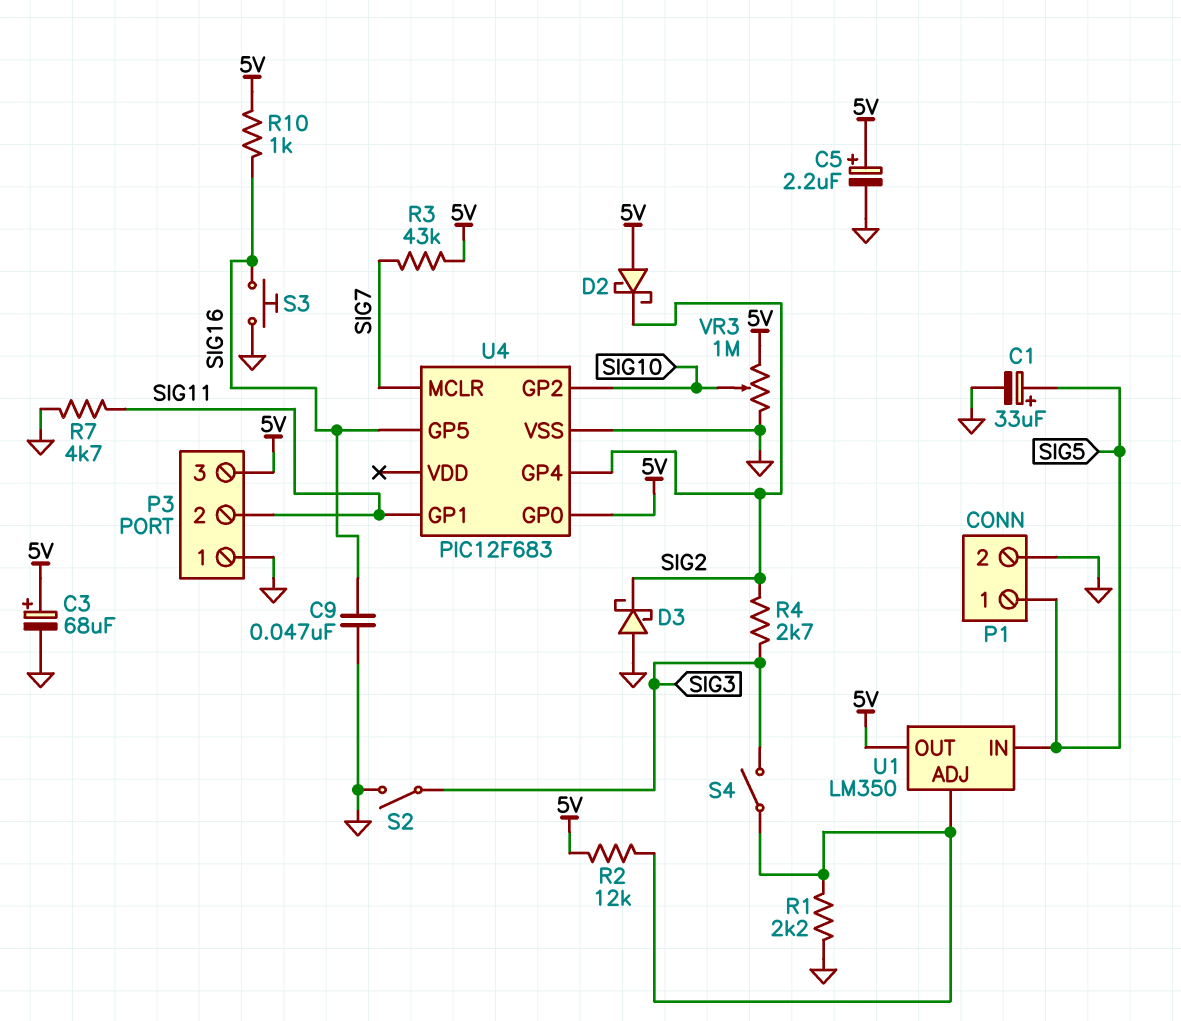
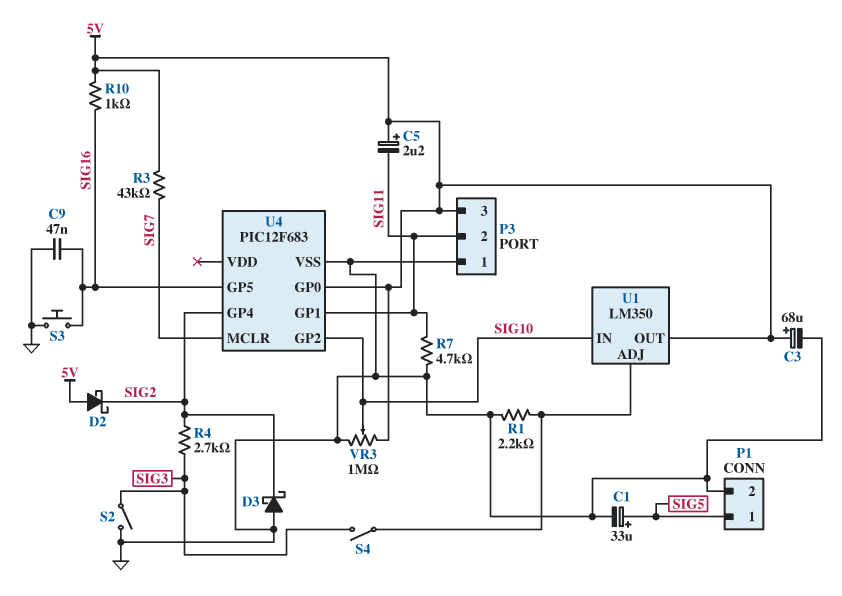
C5: 2.2uF (plus 5V, minus GND) -> 2.2uF (plus 5V, minus SIG11)
R2: 12k (5V, U1/ADJ) -> none
U1 pin IN: SIG5 -> SIG10

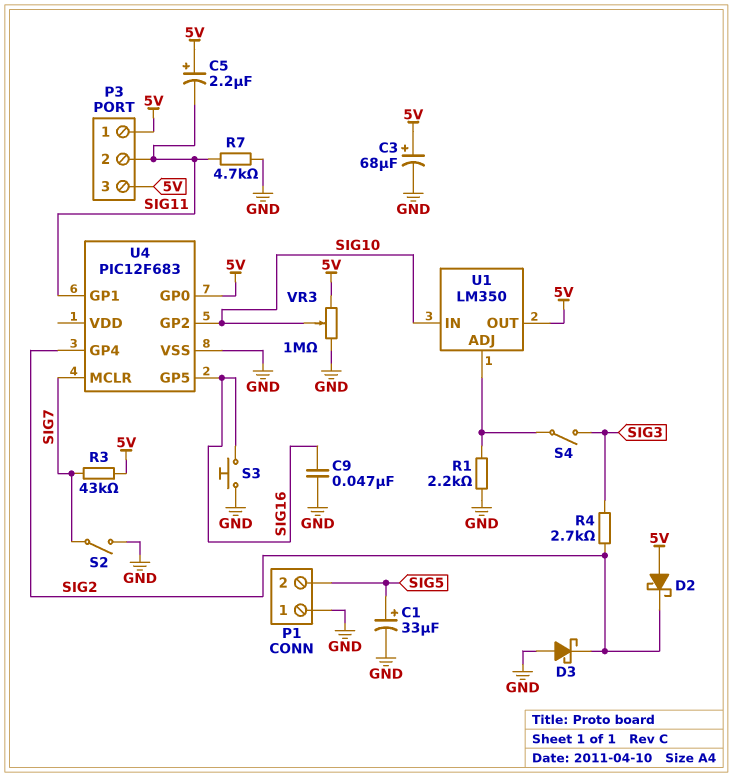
P1 pin 1: SIG5 -> GND
P1 pin 2: GND -> SIG5
P3 pin 1: GND -> 5V
R10: 1k (5V, SIG16) -> none
S2: switch (GND, SIG3) -> switch (GND, SIG7)

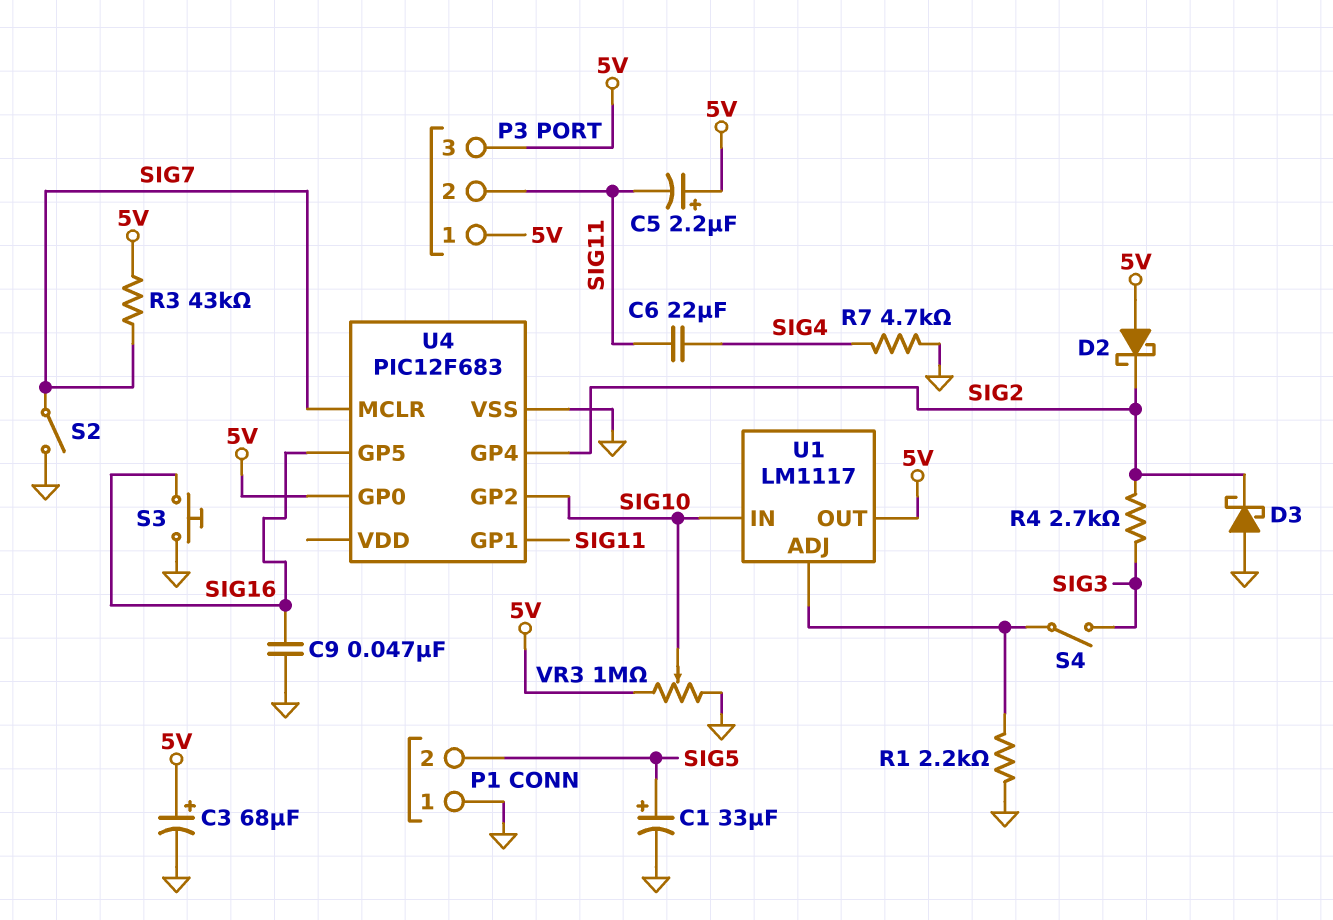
C6: none -> 22uF (SIG4, SIG11)
R7: 4.7k (GND, SIG11) -> 4.7k (GND, SIG4)
U1: LM350 -> LM1117

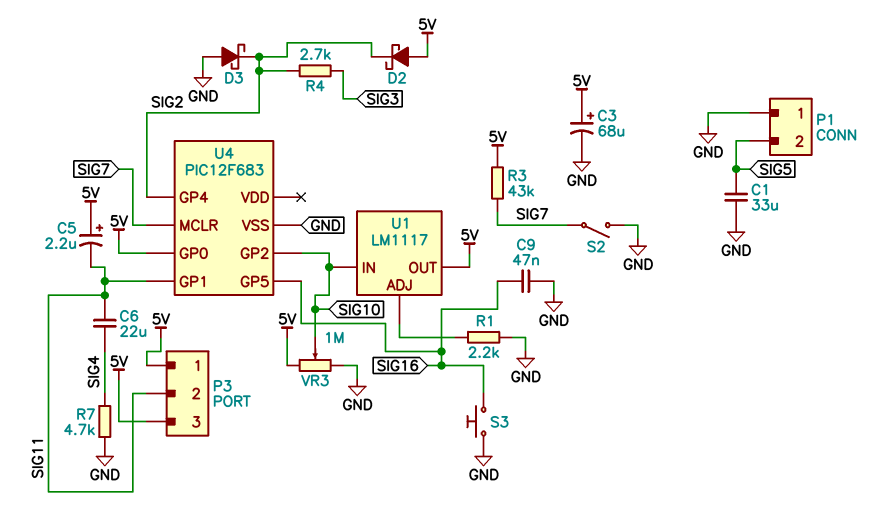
C1: 33uF (plus SIG5, minus GND) -> 33uF (GND, SIG5)
S4: switch (SIG3, U1/ADJ) -> none

